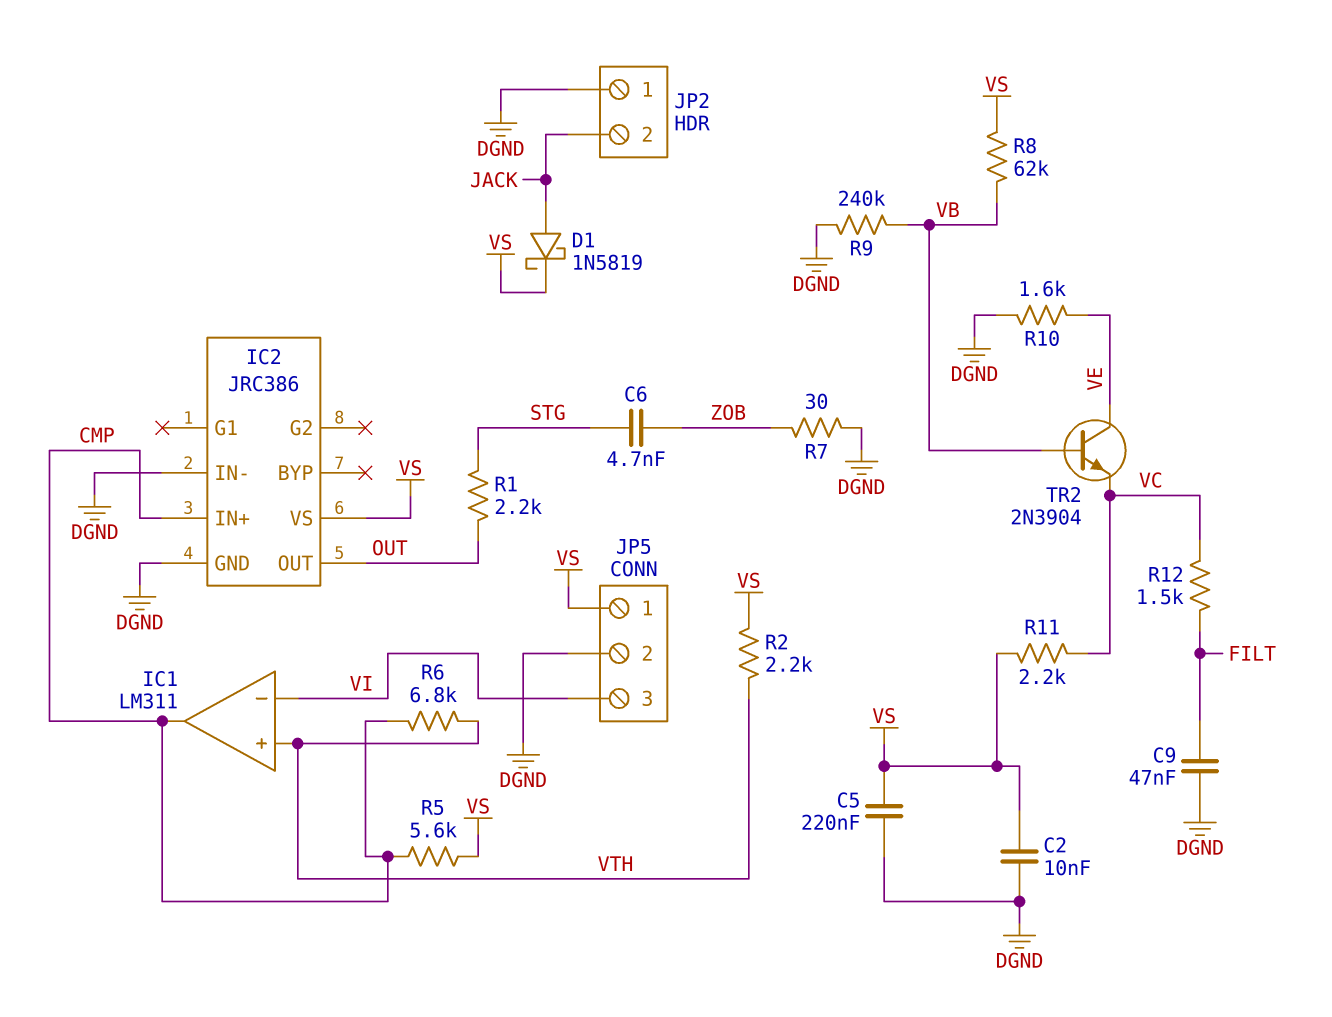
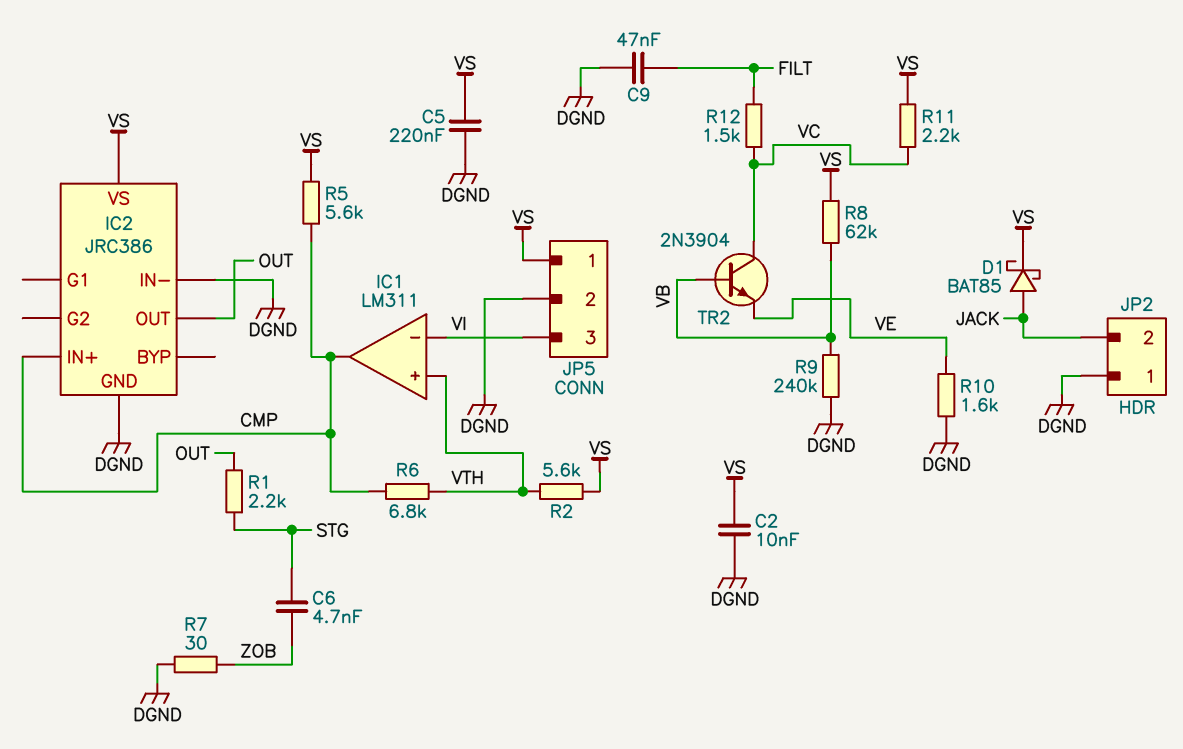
D1: schottky 1N5819 (A JACK, K VS) -> schottky BAT85 (A JACK, K VS)
R2: 2.2k (VS, VTH) -> 5.6k (VS, VTH)
TR2: NPN 2N3904 (B VB, C VE, E VC) -> NPN 2N3904 (B VB, C VC, E VE)

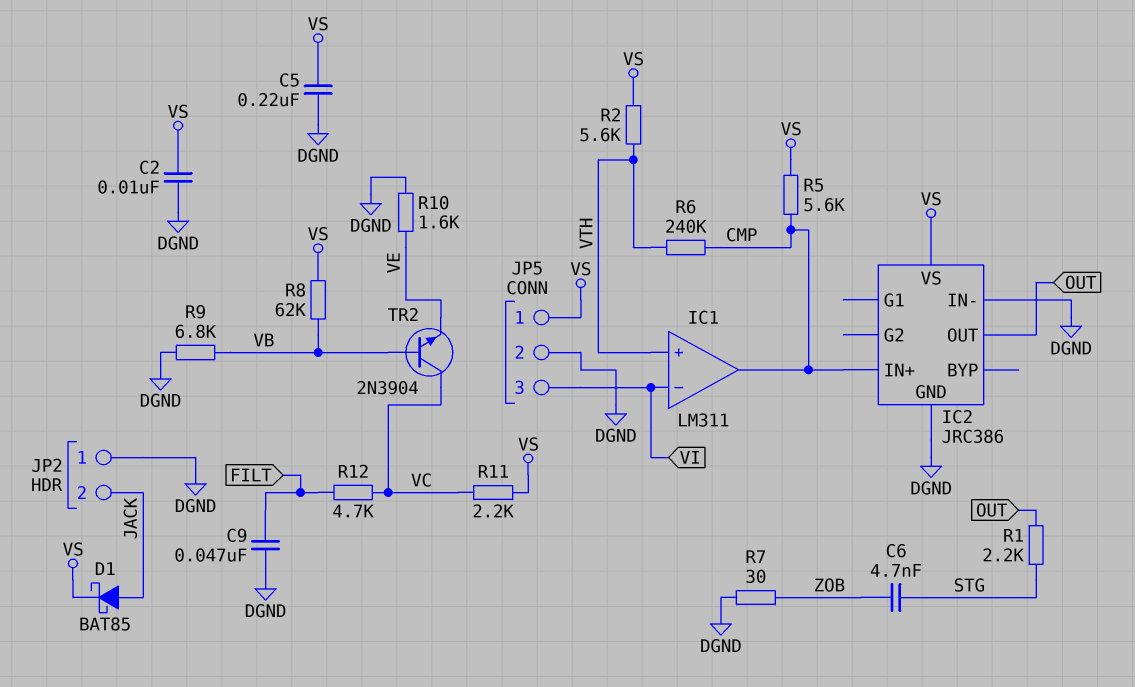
R6: 6.8k (CMP, VTH) -> 240k (CMP, VTH)
R9: 240k (DGND, VB) -> 6.8k (DGND, VB)
R12: 1.5k (FILT, VC) -> 4.7k (FILT, VC)

